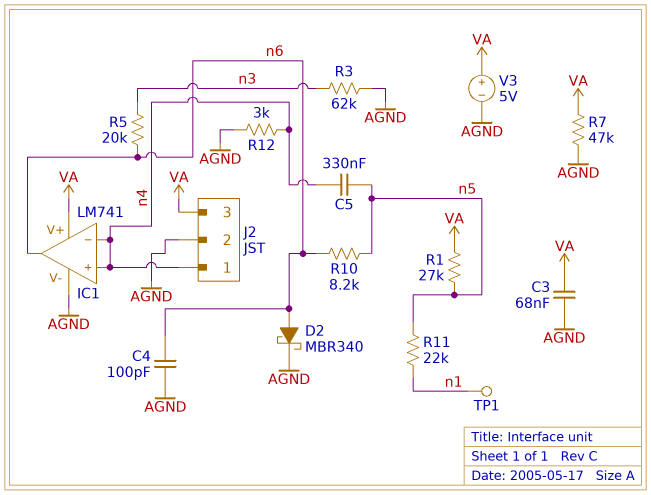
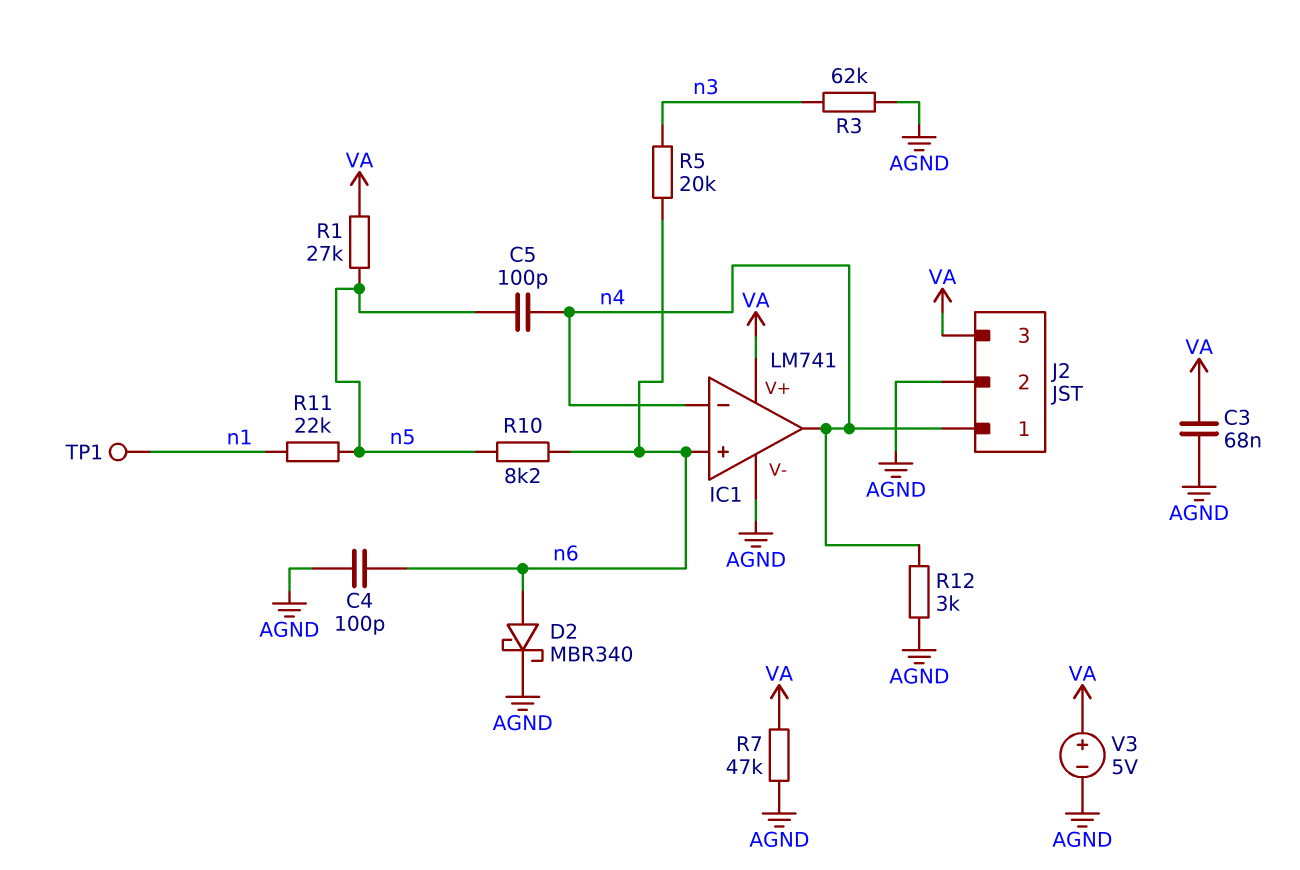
C5: 330nF (n4, n5) -> 100pF (n4, n5)
IC1 pin in+: n4 -> n6
IC1 pin out: n6 -> n4

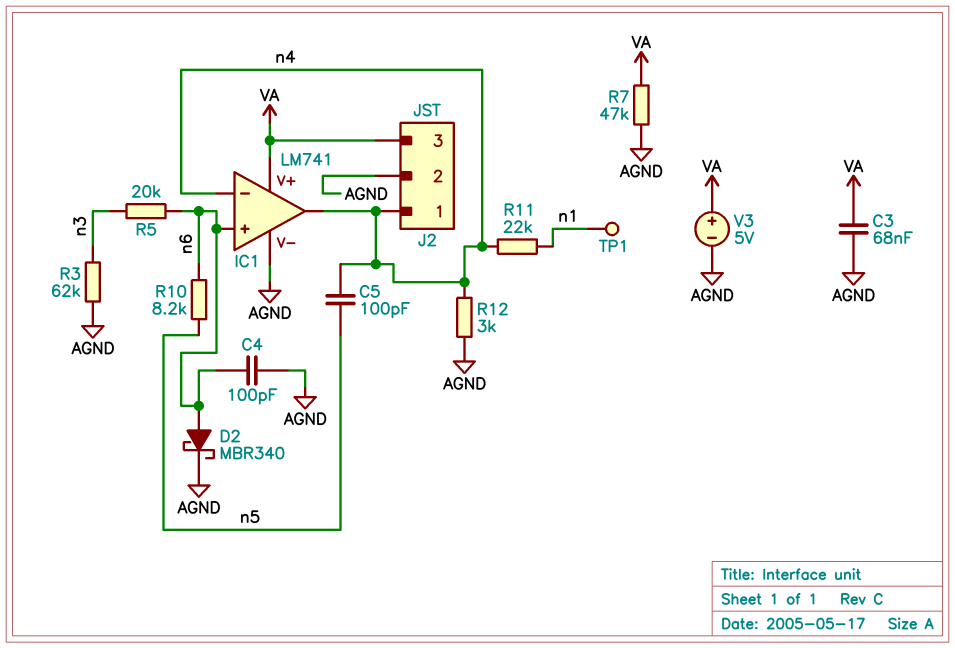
R1: 27k (VA, n5) -> none
R11: 22k (n1, n5) -> 22k (n1, n4)

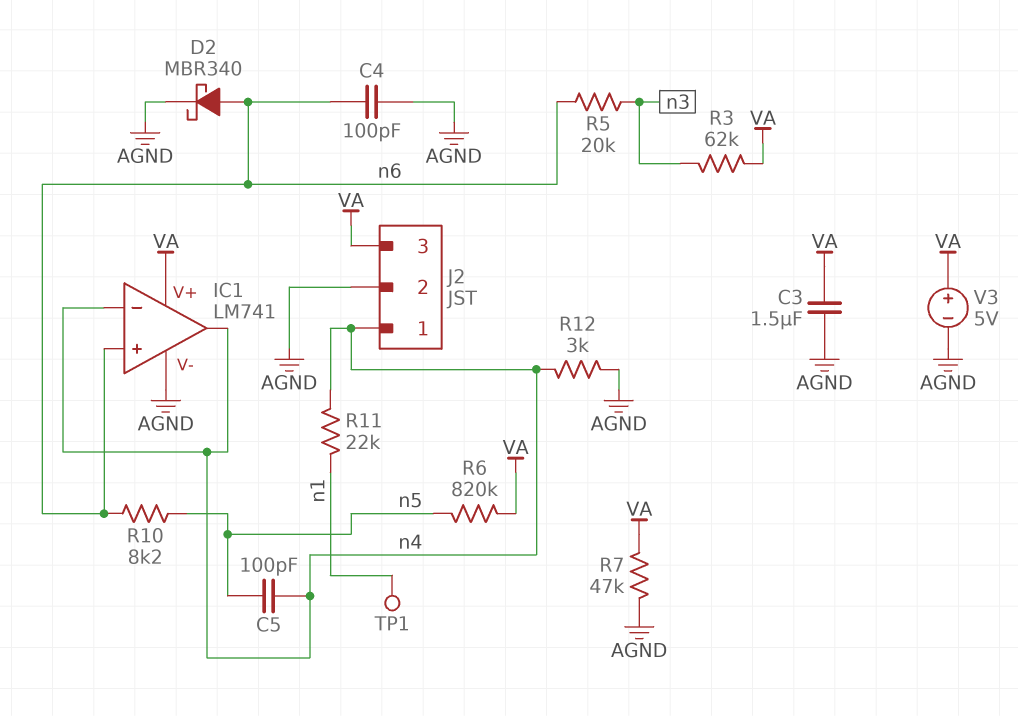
C3: 68nF (AGND, VA) -> 1.5uF (AGND, VA)
R3: 62k (AGND, n3) -> 62k (VA, n3)
R6: none -> 820k (VA, n5)

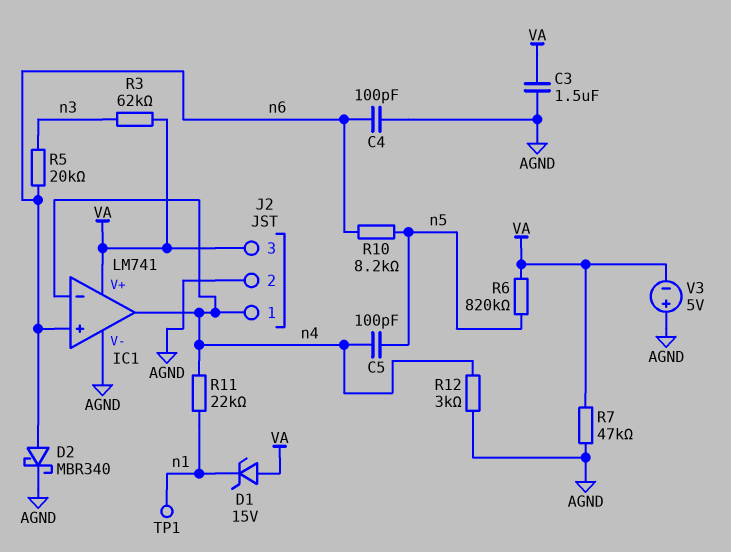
D1: none -> zener 15V (A VA, K n1)
V3: 5V (plus VA, minus AGND) -> 5V (plus AGND, minus VA)

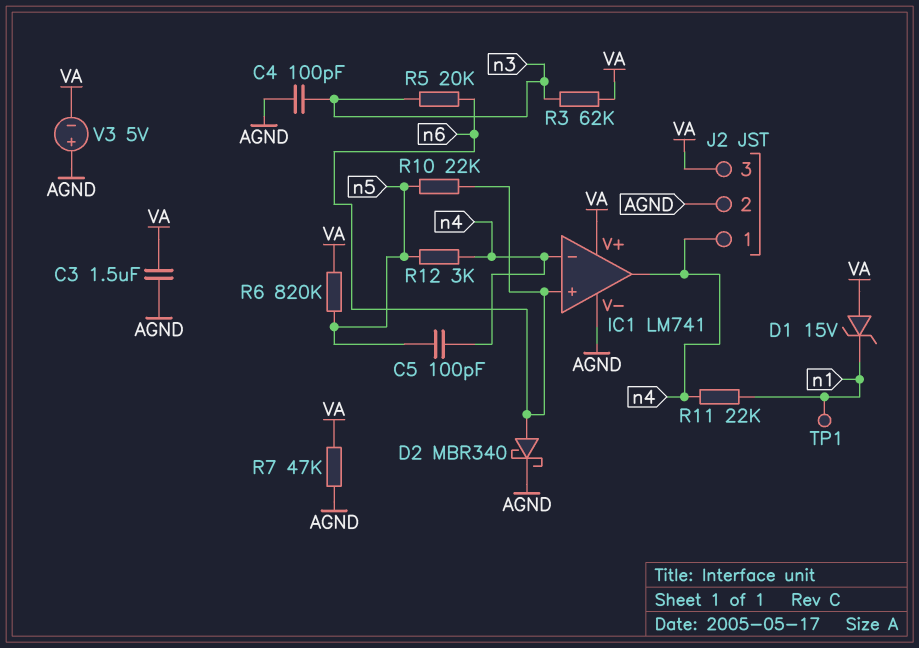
C4: 100pF (AGND, n6) -> 100pF (AGND, n3)
R10: 8.2k (n5, n6) -> 22k (n5, n6)
R12: 3k (AGND, n4) -> 3k (n4, n5)

